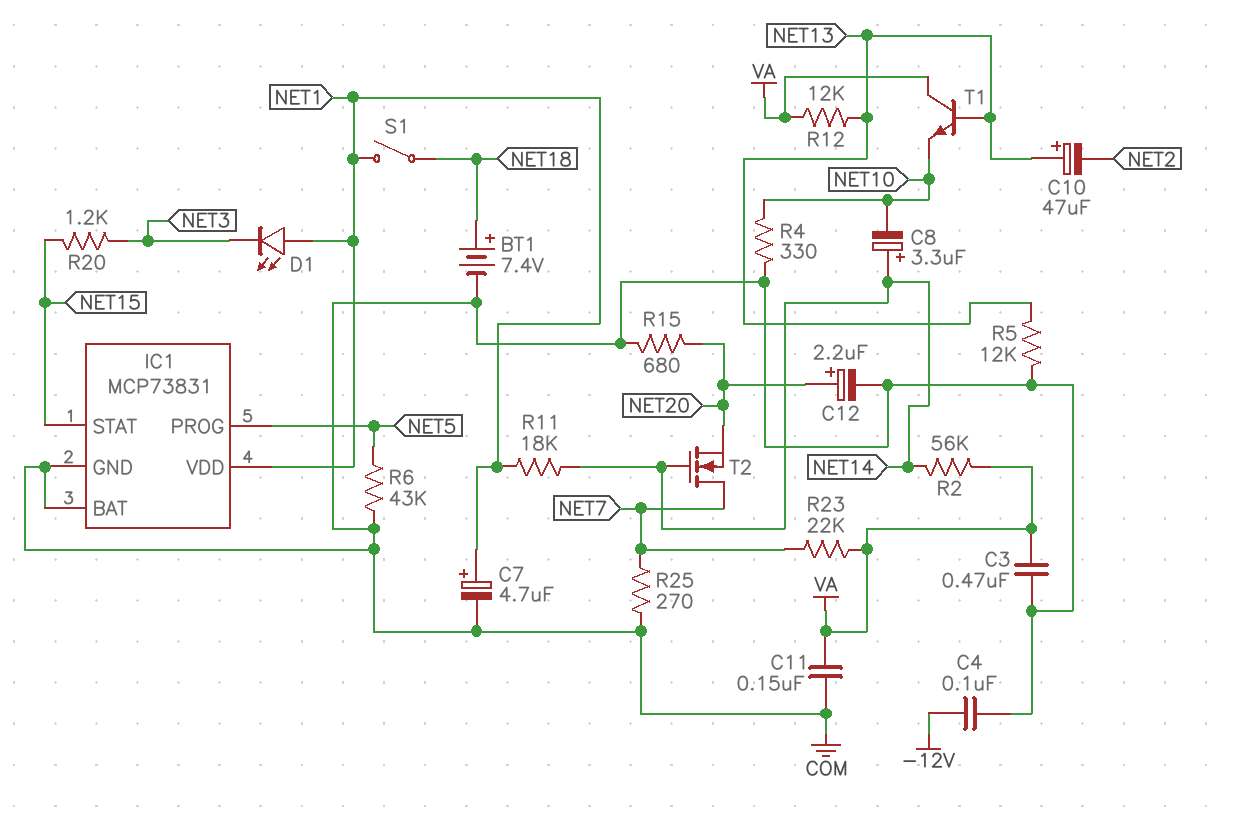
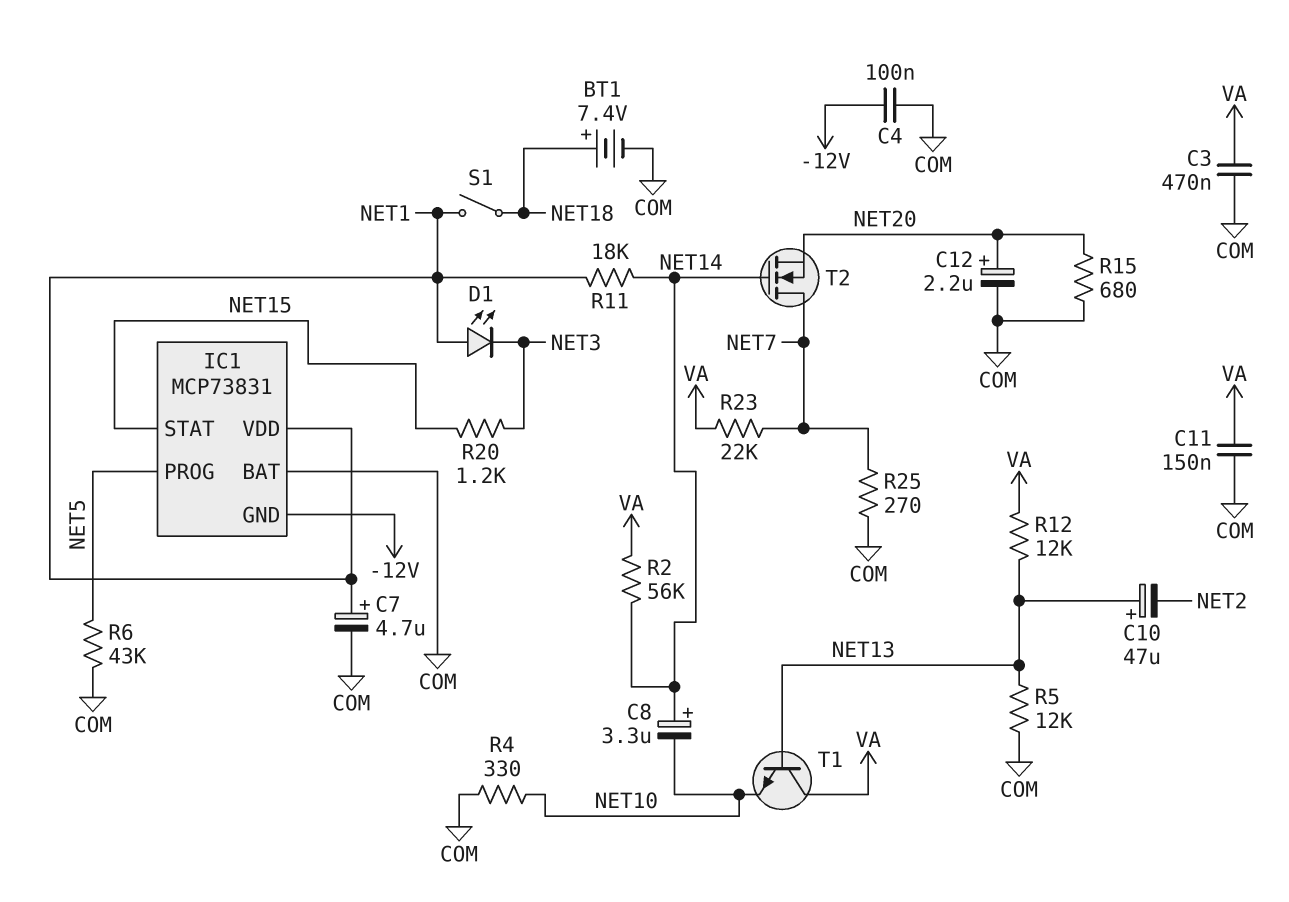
IC1 pin GND: COM -> -12V

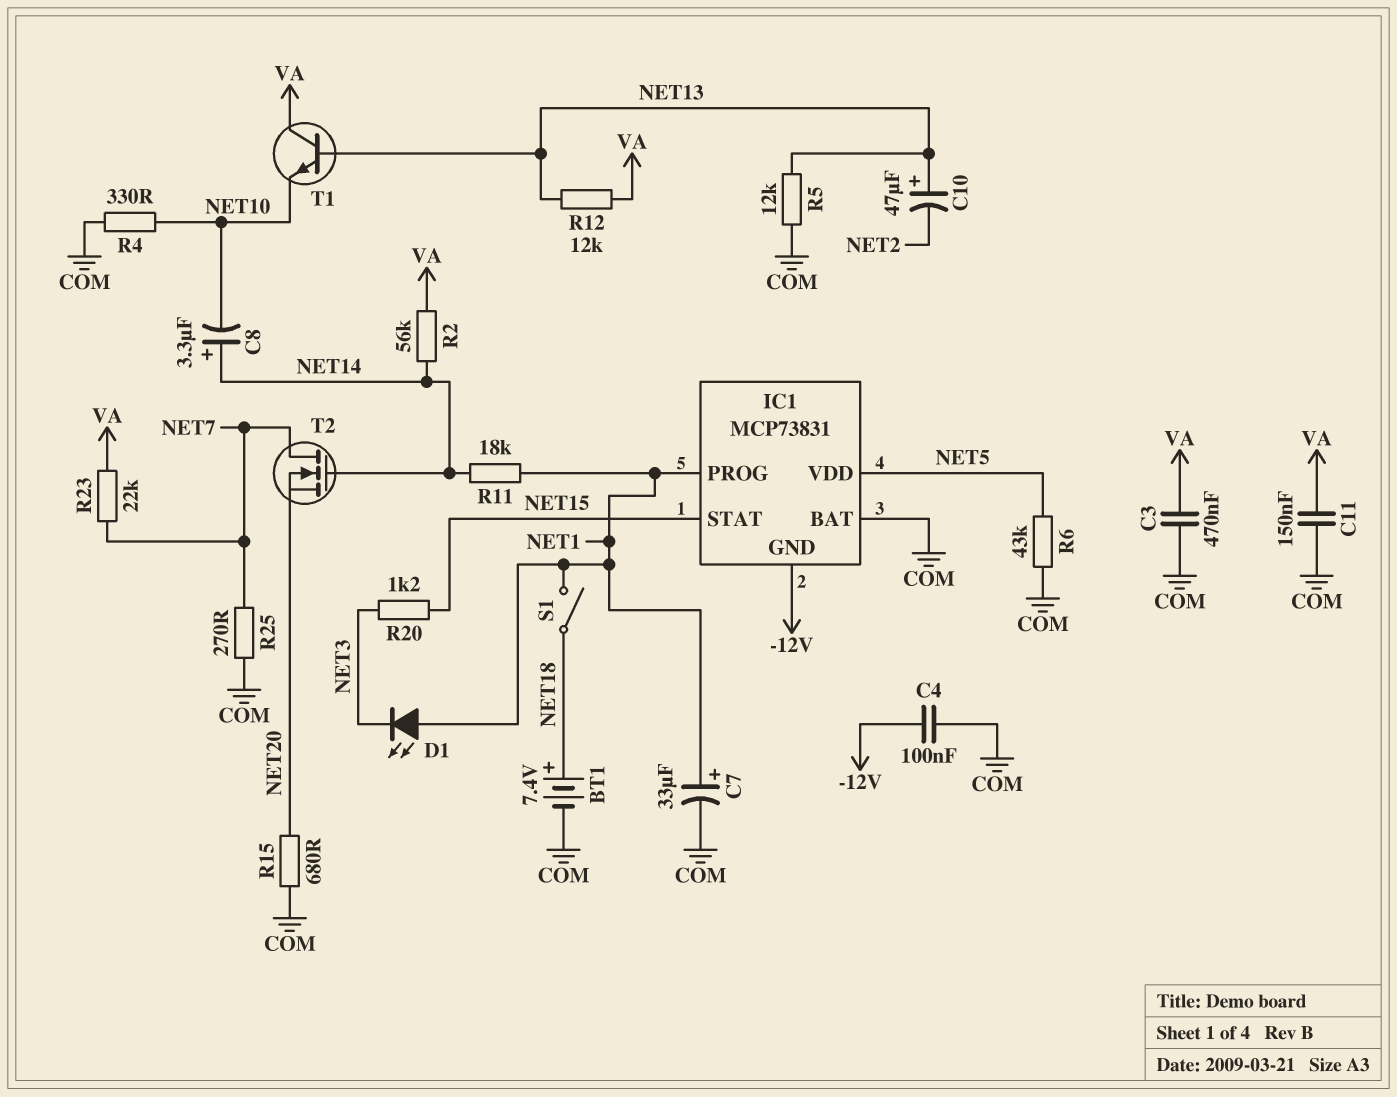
C7: 4.7uF (plus NET1, minus COM) -> 33uF (plus NET1, minus COM)
C12: 2.2uF (plus NET20, minus COM) -> none
IC1 pin PROG: NET5 -> NET1
IC1 pin VDD: NET1 -> NET5

